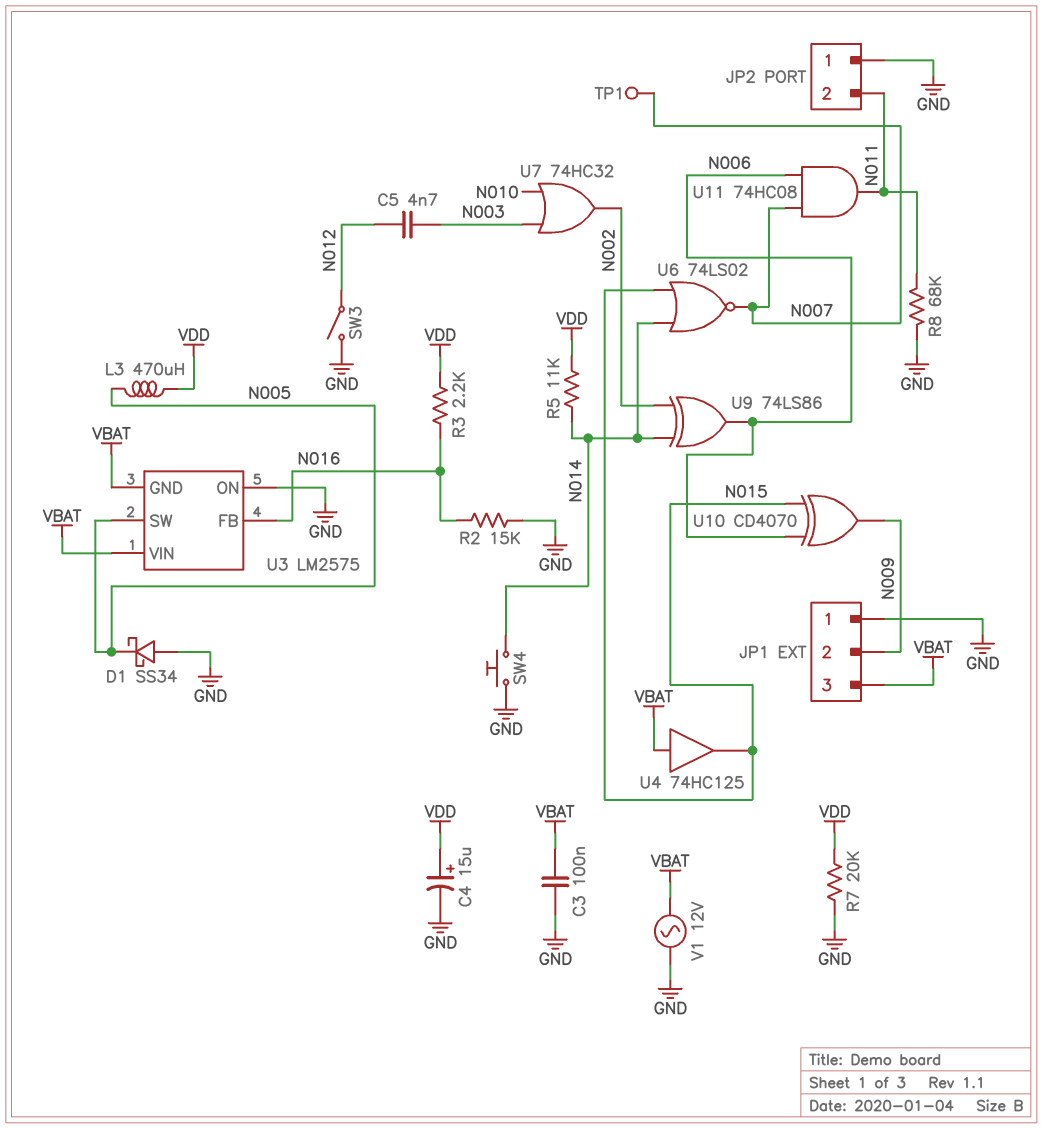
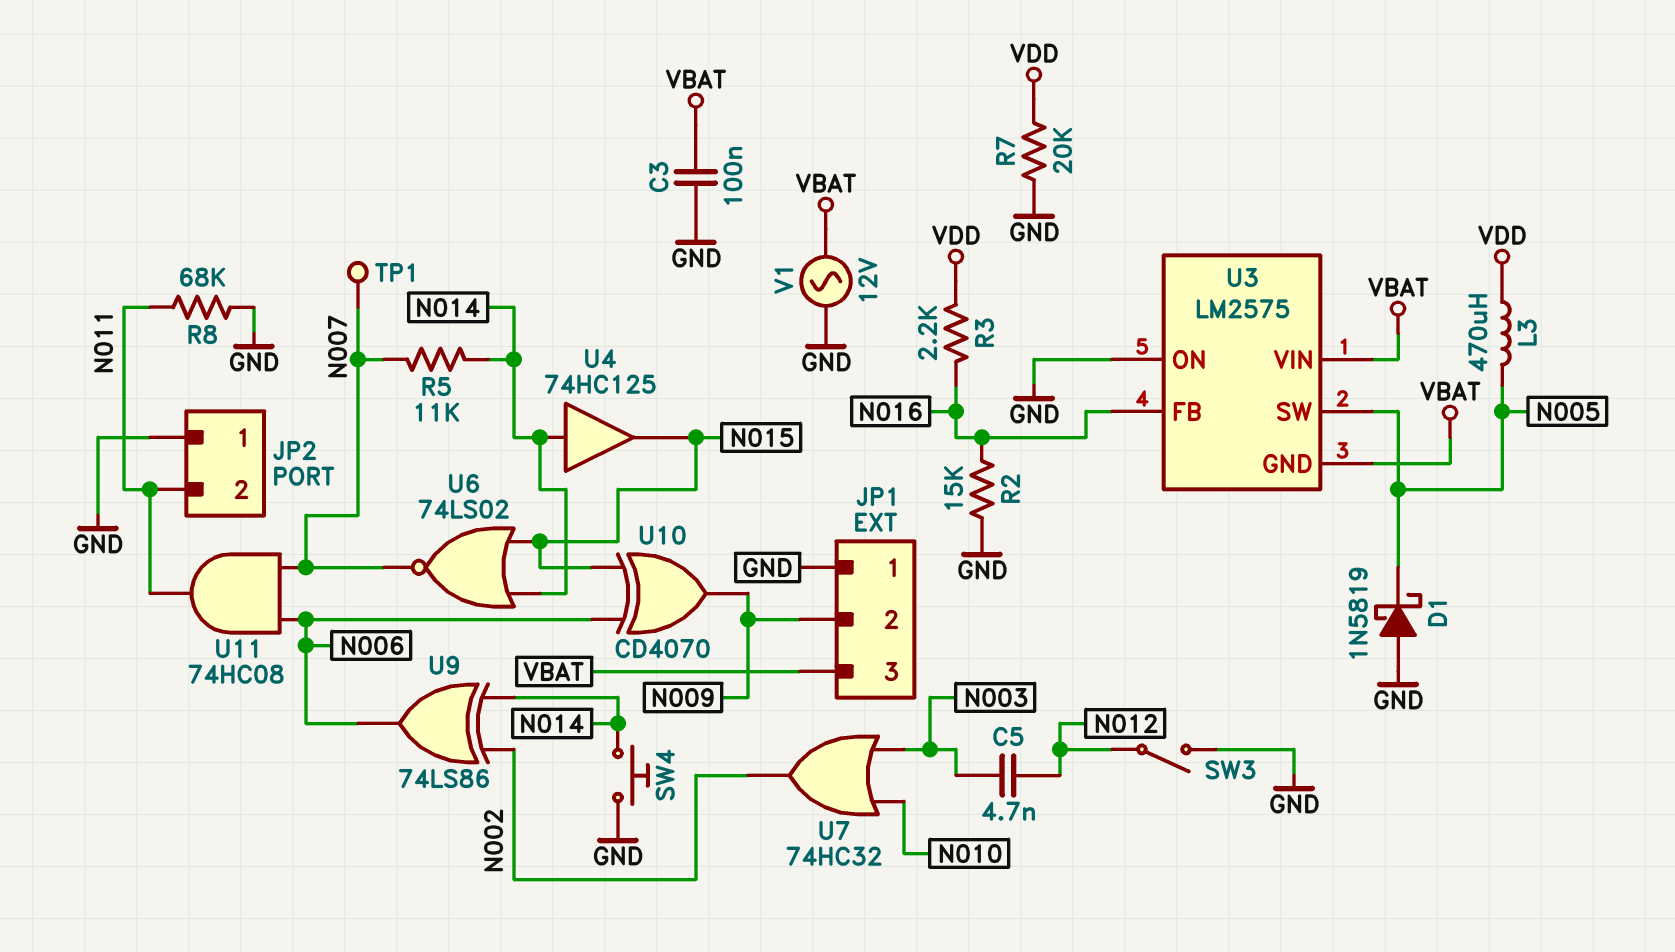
C4: 15uF (plus VDD, minus GND) -> none
D1: schottky SS34 (A GND, K N005) -> schottky 1N5819 (A GND, K N005)
R5: 11k (N014, VDD) -> 11k (N007, N014)
U4: buffer 74HC125 (in VBAT, out N015) -> buffer 74HC125 (in N014, out N015)

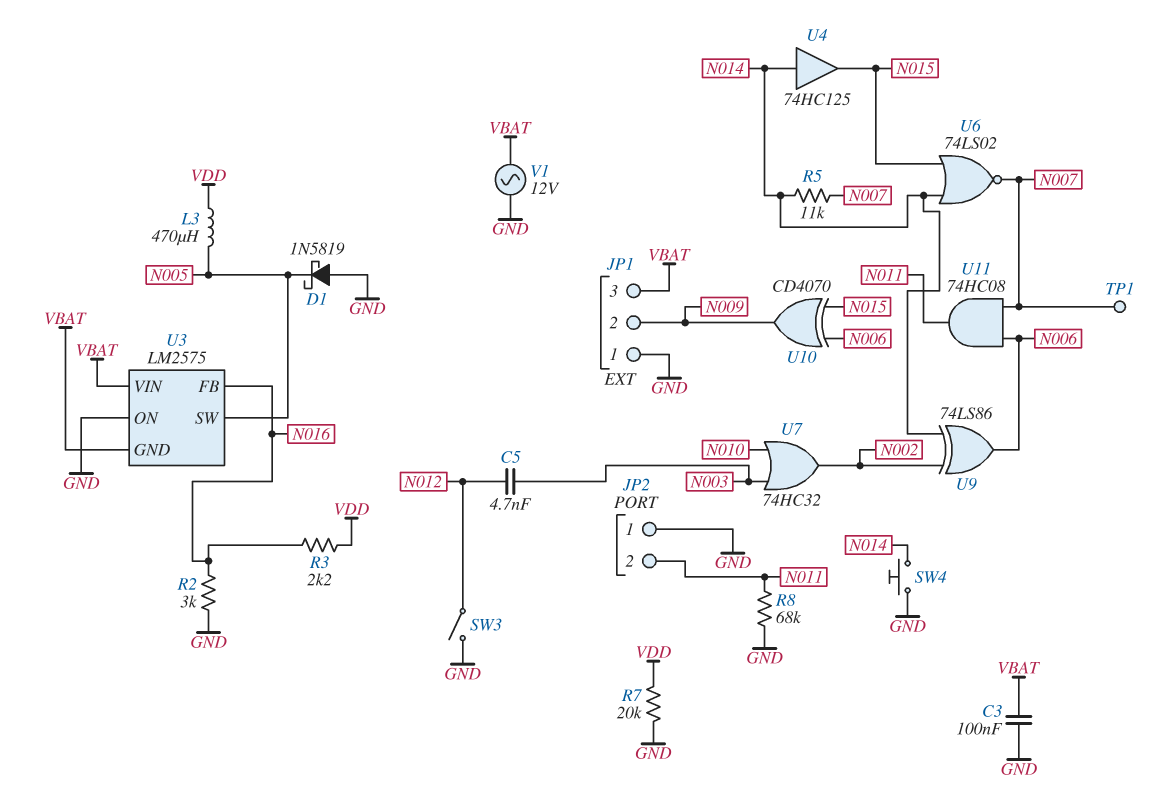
R2: 15k (GND, N016) -> 3k (GND, N016)

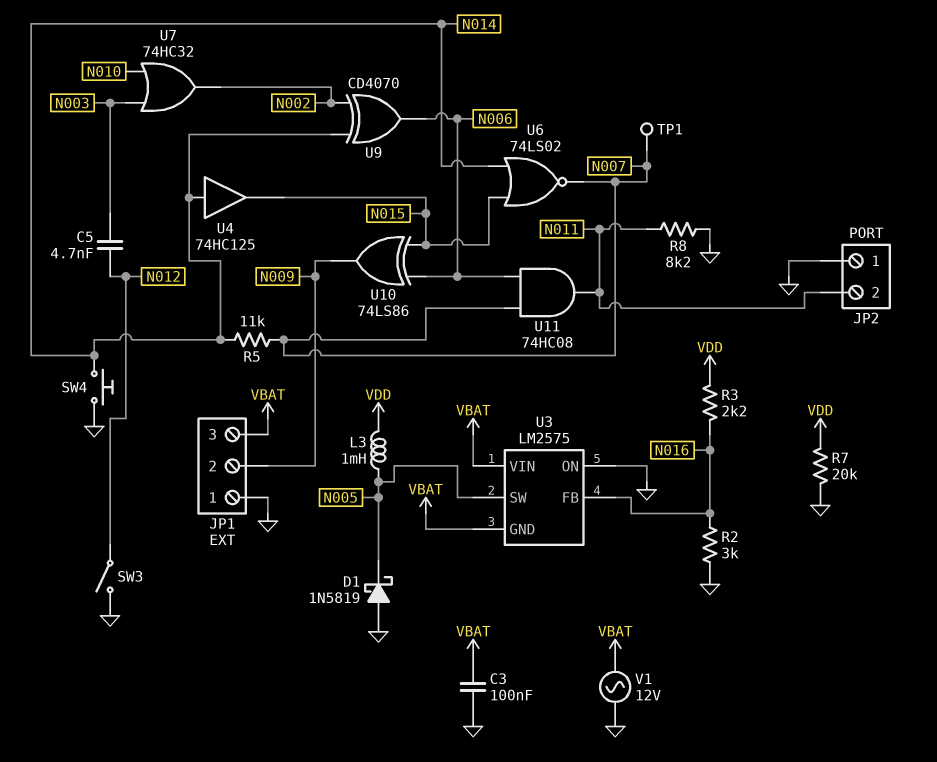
L3: 470uH (N005, VDD) -> 1mH (N005, VDD)
R8: 68k (GND, N011) -> 8.2k (GND, N011)
U9: XOR 74LS86 (in N002, in N014, out N006) -> XOR CD4070 (in N002, in N014, out N006)
U10: XOR CD4070 (in N006, in N015, out N009) -> XOR 74LS86 (in N006, in N015, out N009)

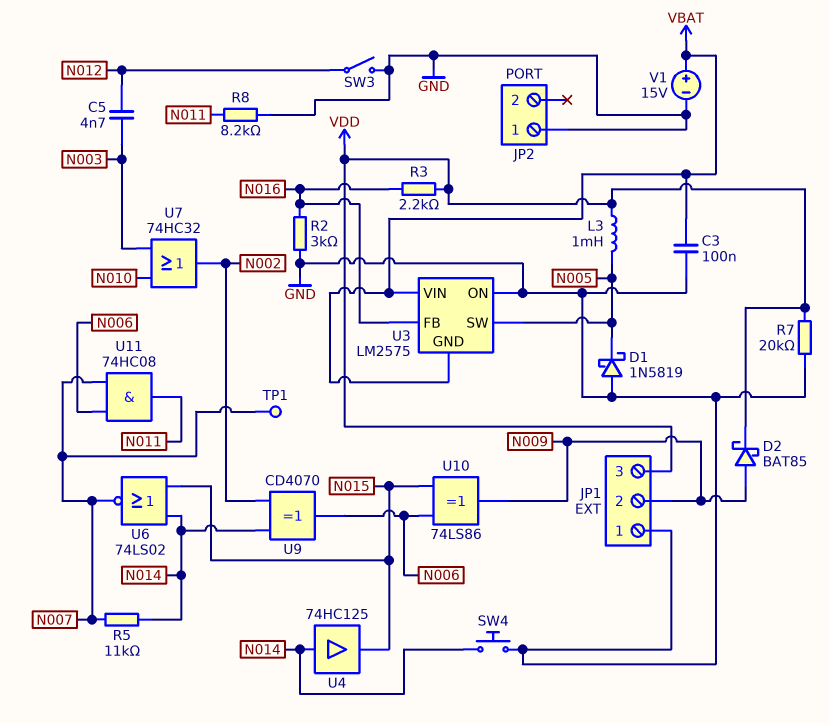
D2: none -> schottky BAT85 (A N009, K VDD)
JP1 pin 3: VBAT -> VDD
JP2 pin 2: N011 -> none
V1: AC 12V (GND, VBAT) -> 15V (plus VBAT, minus GND)

